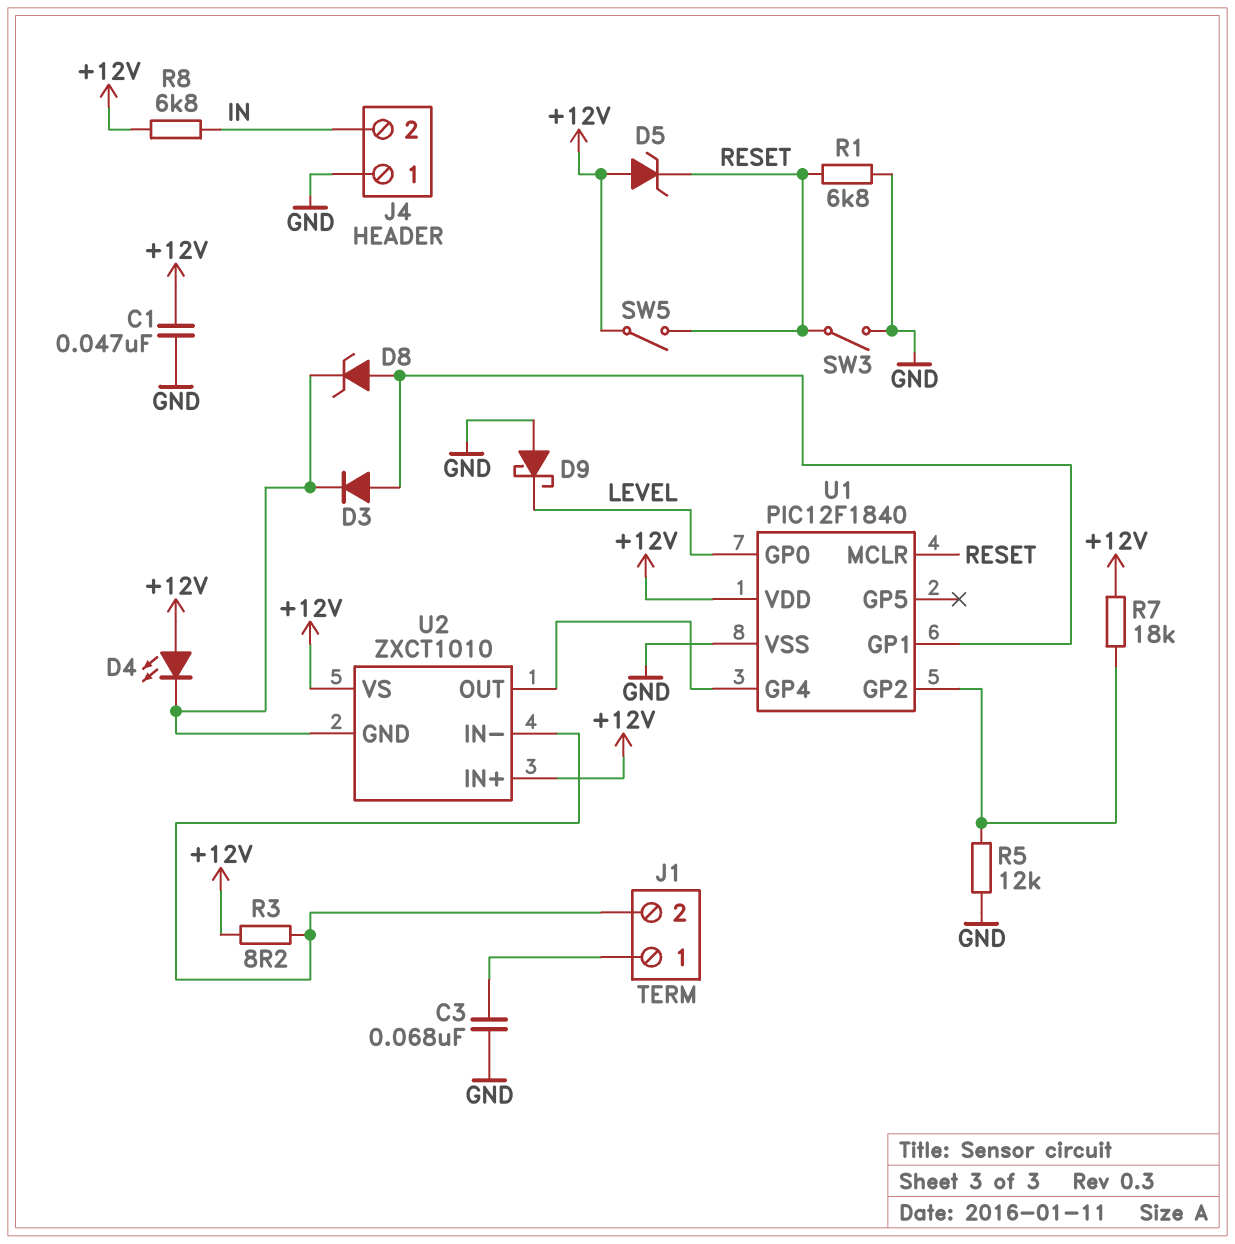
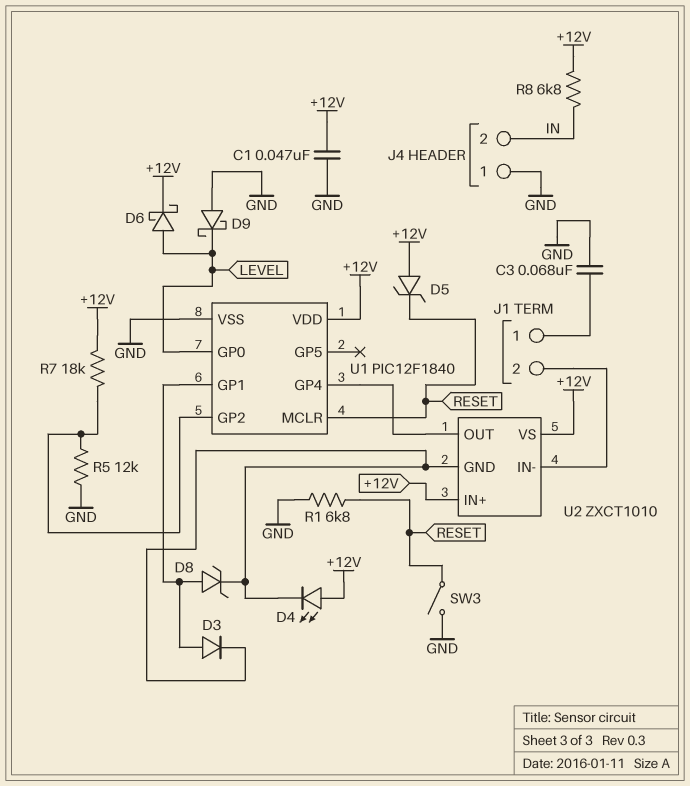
D6: none -> schottky (A LEVEL, K +12V)
R3: 8.2 (+12V, J1/2) -> none
SW5: switch (+12V, RESET) -> none

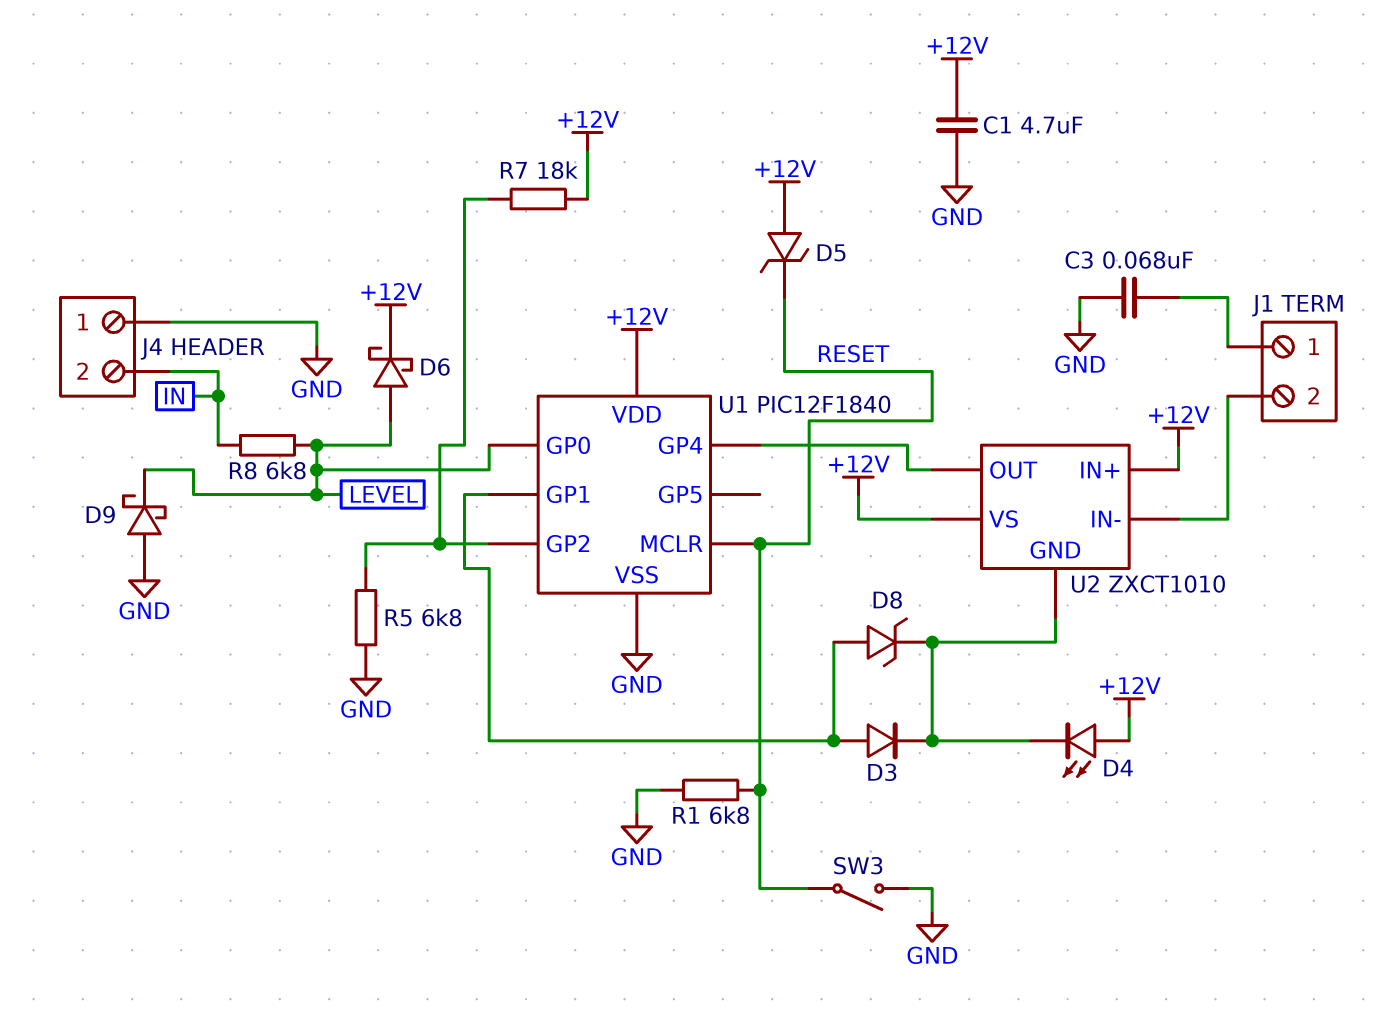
C1: 47nF (+12V, GND) -> 4.7uF (+12V, GND)
R5: 12k (GND, U1/GP2) -> 6.8k (GND, U1/GP2)
R8: 6.8k (+12V, IN) -> 6.8k (IN, LEVEL)

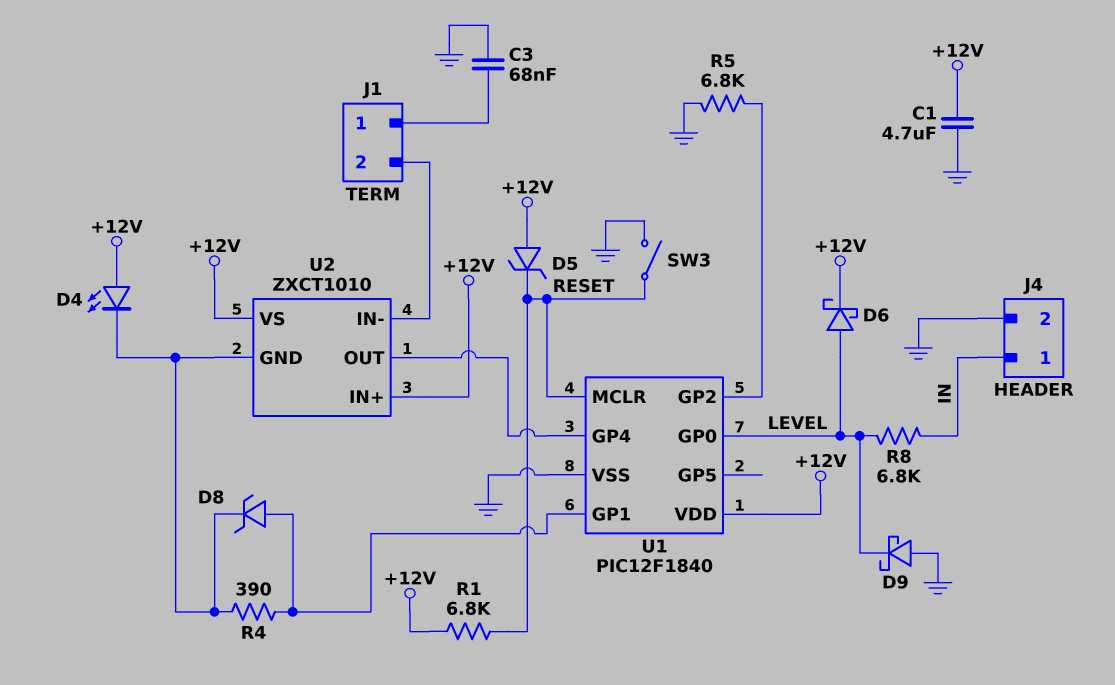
D3: diode (A U1/GP1, K U2/GND) -> none
J4 pin 1: GND -> IN
J4 pin 2: IN -> GND
R1: 6.8k (GND, RESET) -> 6.8k (+12V, RESET)
R4: none -> 390 (U1/GP1, U2/GND)
R7: 18k (+12V, U1/GP2) -> none

